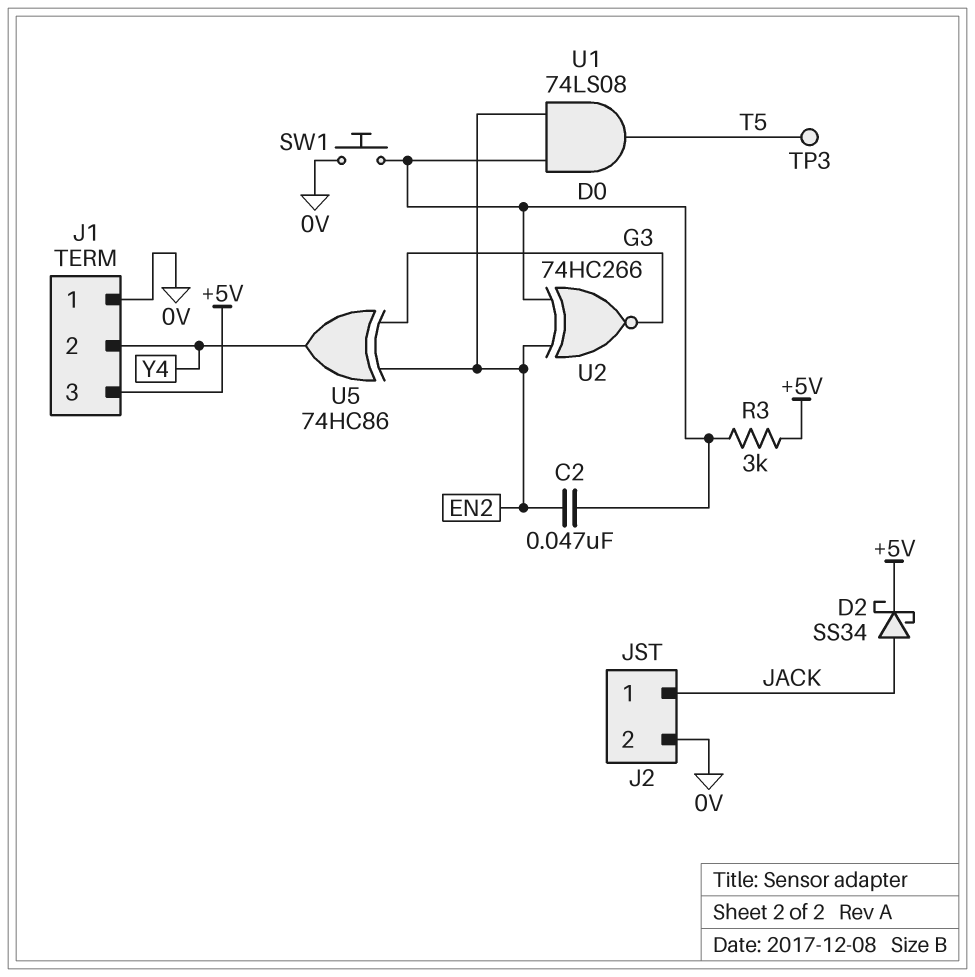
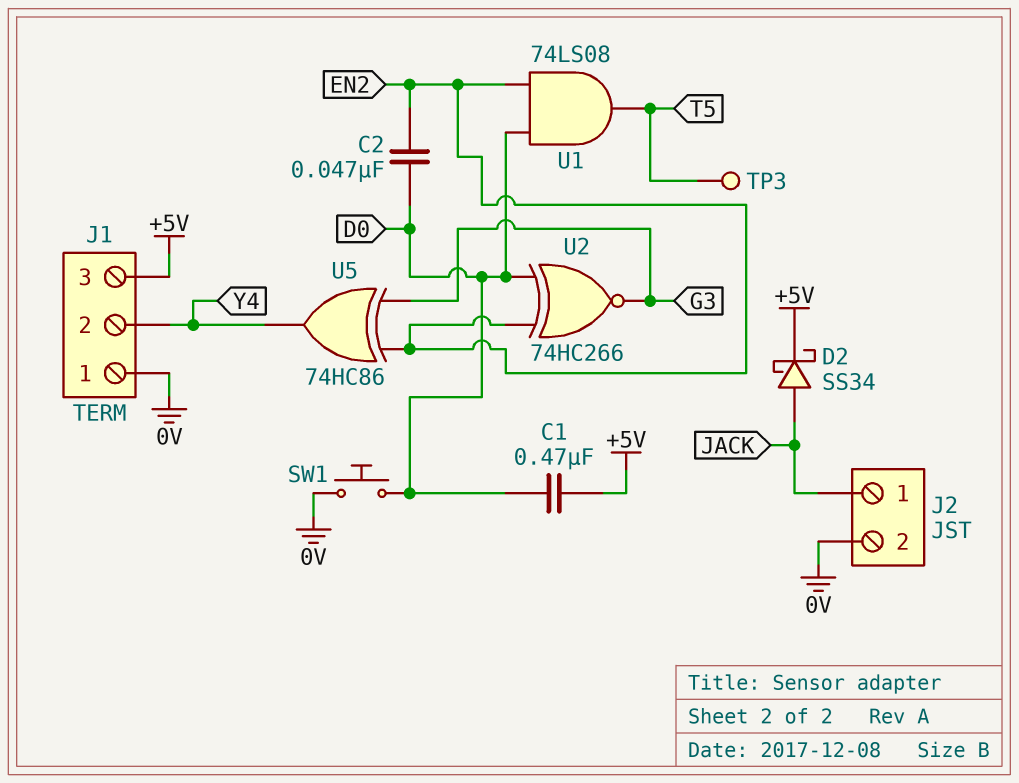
C1: none -> 470nF (+5V, D0)
R3: 3k (+5V, D0) -> none

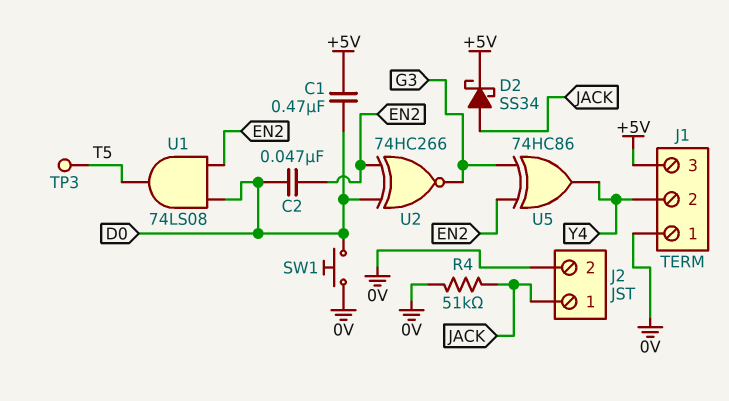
R4: none -> 51k (0V, JACK)

